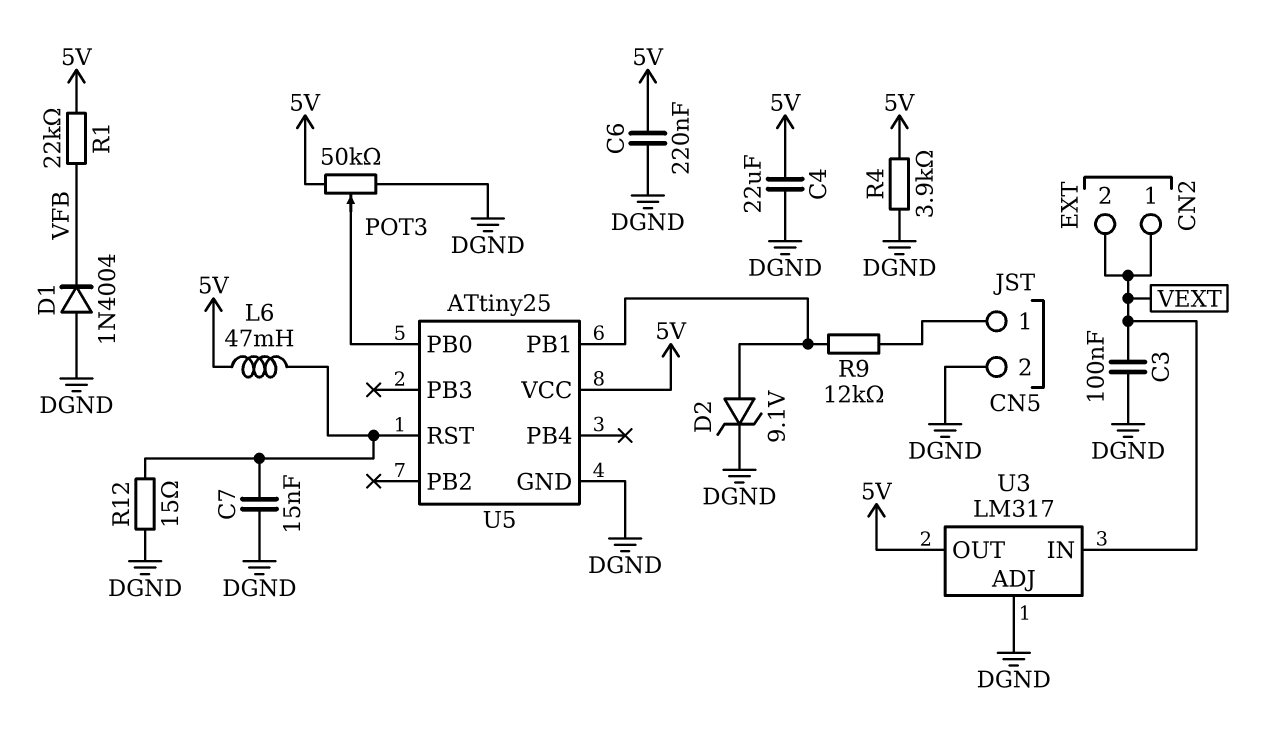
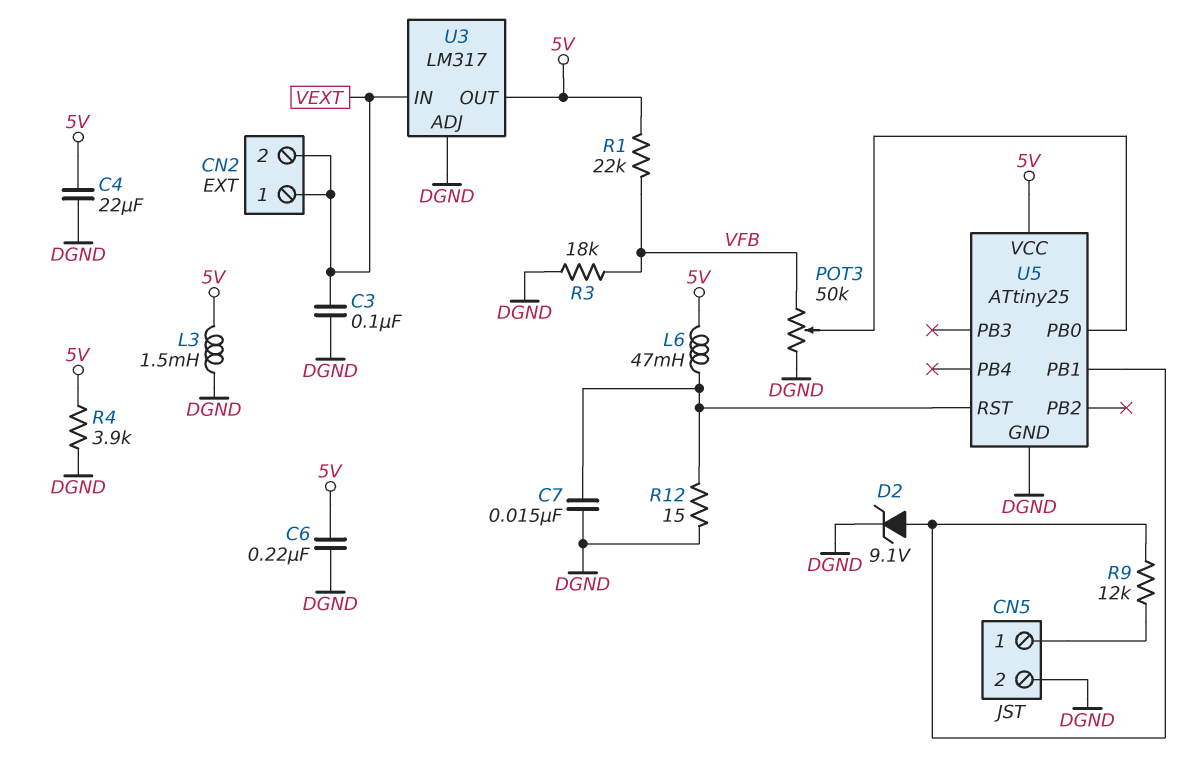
D1: diode 1N4004 (A DGND, K VFB) -> none
L3: none -> 1.5mH (5V, DGND)
POT3: 50k (5V, DGND, wiper U5/PB0) -> 50k (DGND, VFB, wiper U5/PB0)
R3: none -> 18k (DGND, VFB)

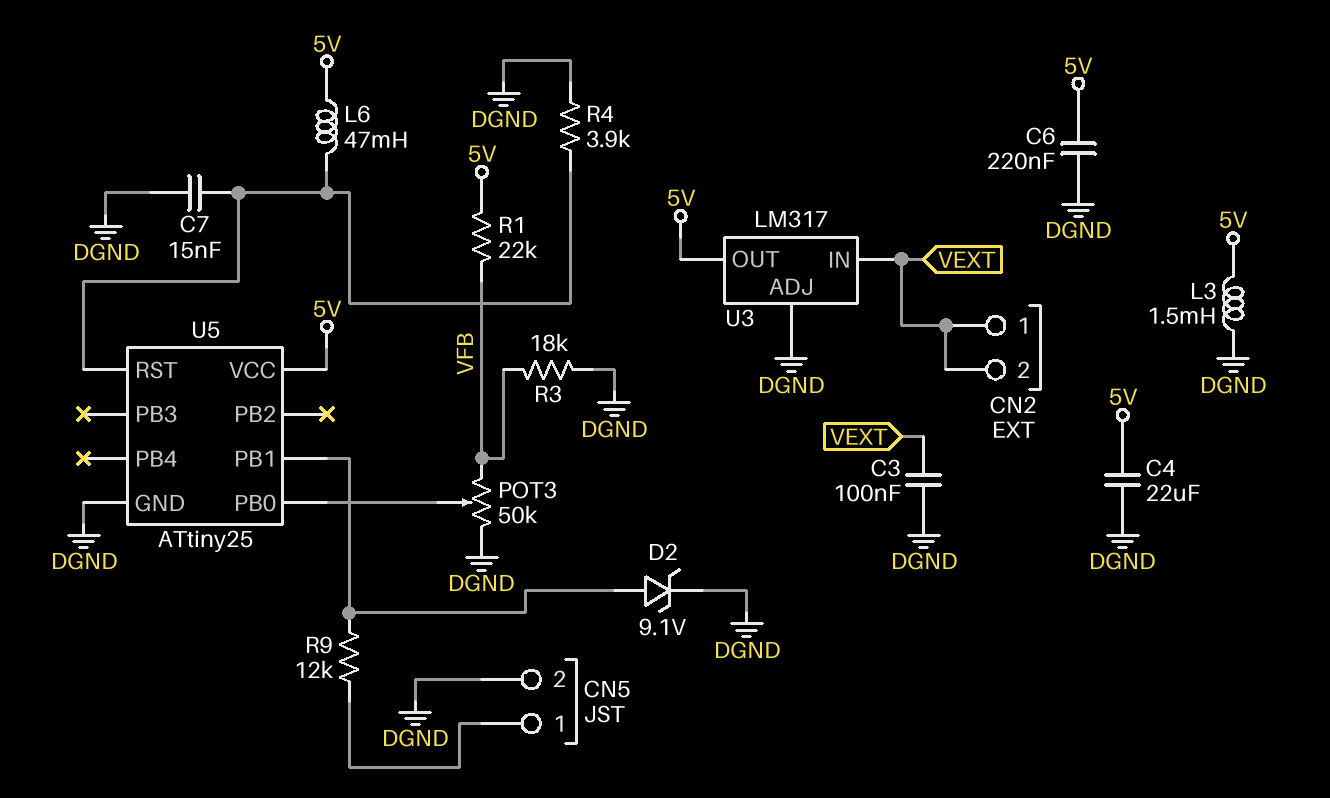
R4: 3.9k (5V, DGND) -> 3.9k (DGND, U5/RST)
R12: 15 (DGND, U5/RST) -> none

